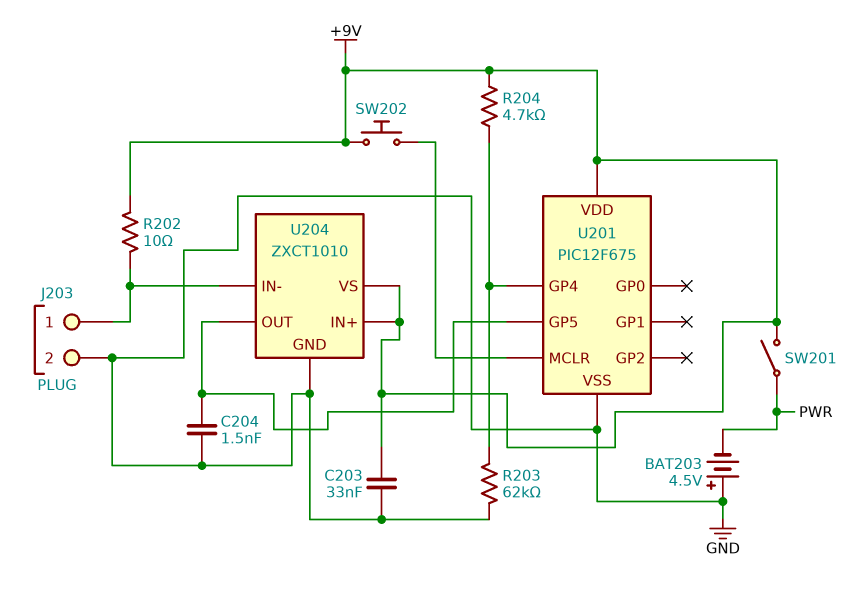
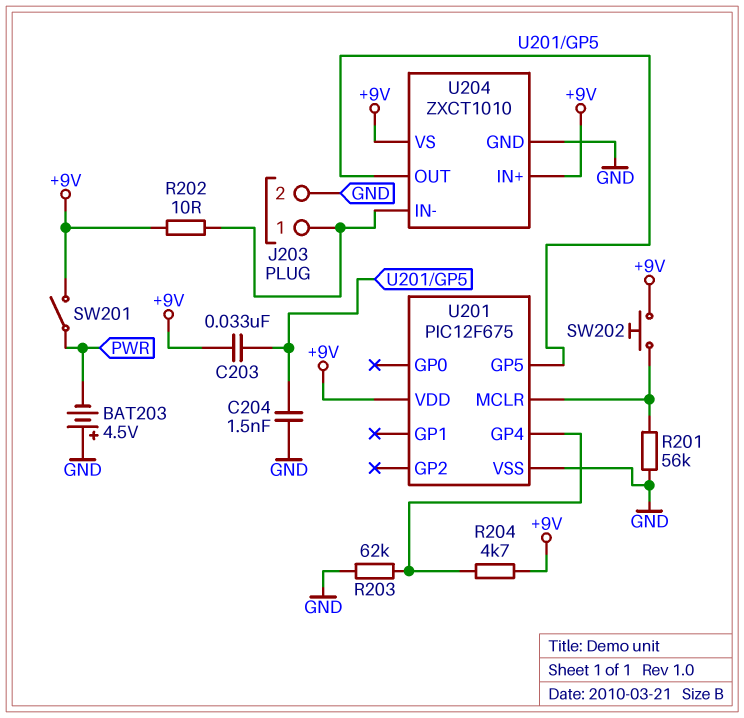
C203: 33nF (+9V, GND) -> 33nF (+9V, U201/GP5)
R201: none -> 56k (GND, U201/MCLR)

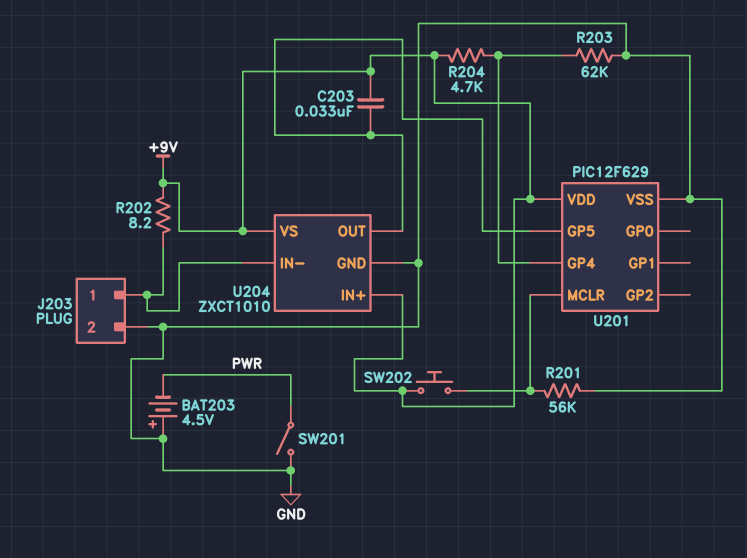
C204: 1.5nF (GND, U201/GP5) -> none
R202: 10 (+9V, J203/1) -> 8.2 (+9V, J203/1)
SW201: switch (+9V, PWR) -> switch (GND, PWR)
U201: PIC12F675 -> PIC12F629

